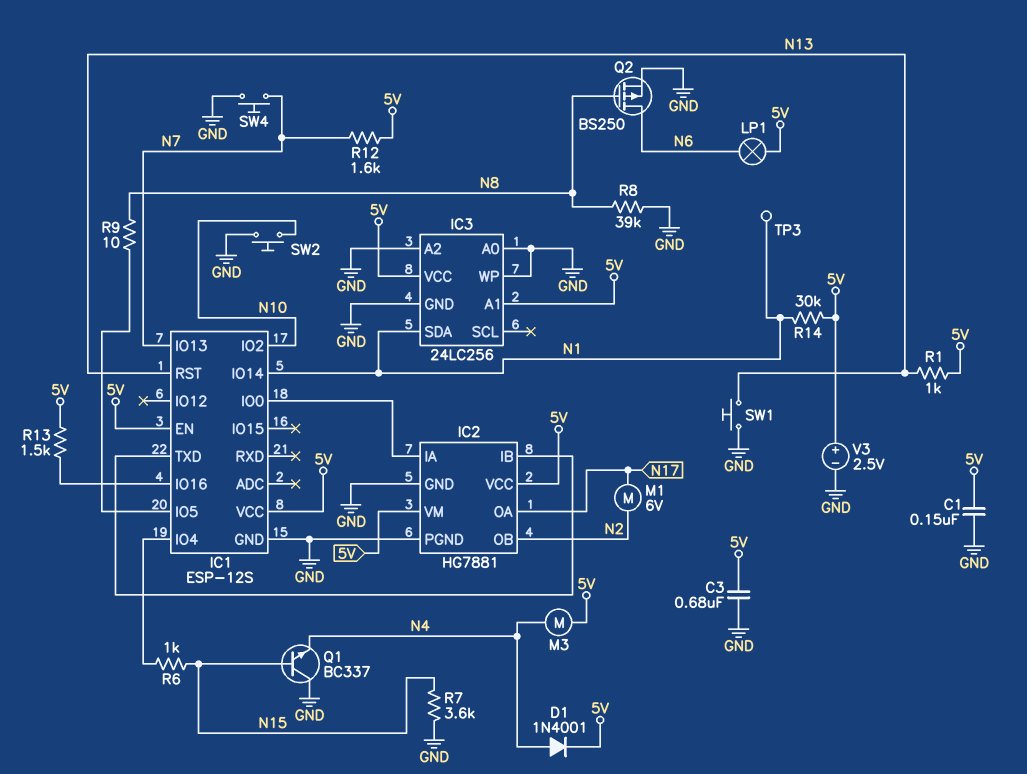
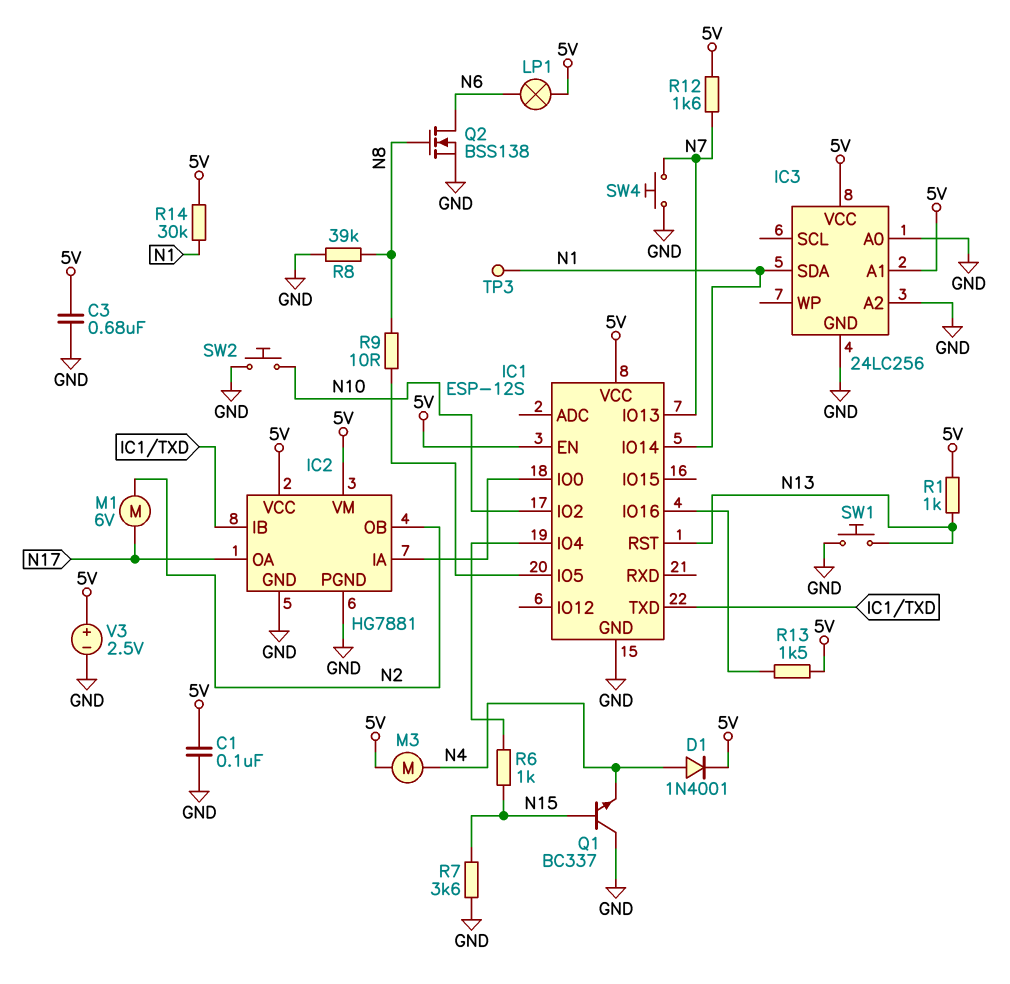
C1: 150nF (5V, GND) -> 100nF (5V, GND)
IC3 pin WP: GND -> none
Q2: PMOS BS250 (G N8, D N6, S GND) -> NMOS BSS138 (G N8, D N6, S GND)

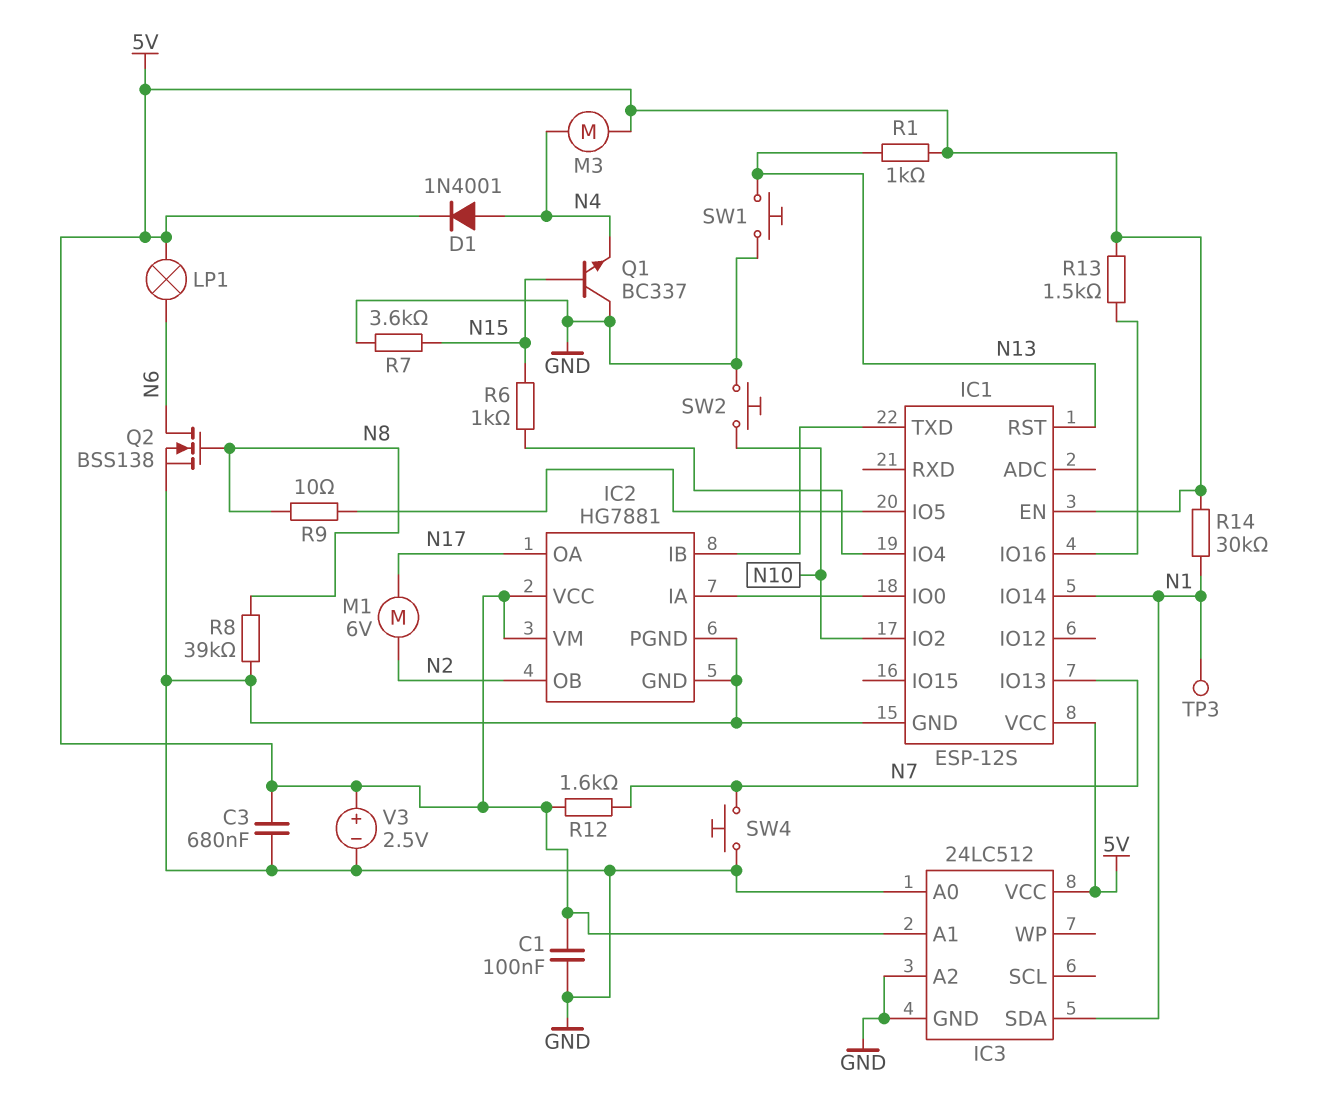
IC3: 24LC256 -> 24LC512

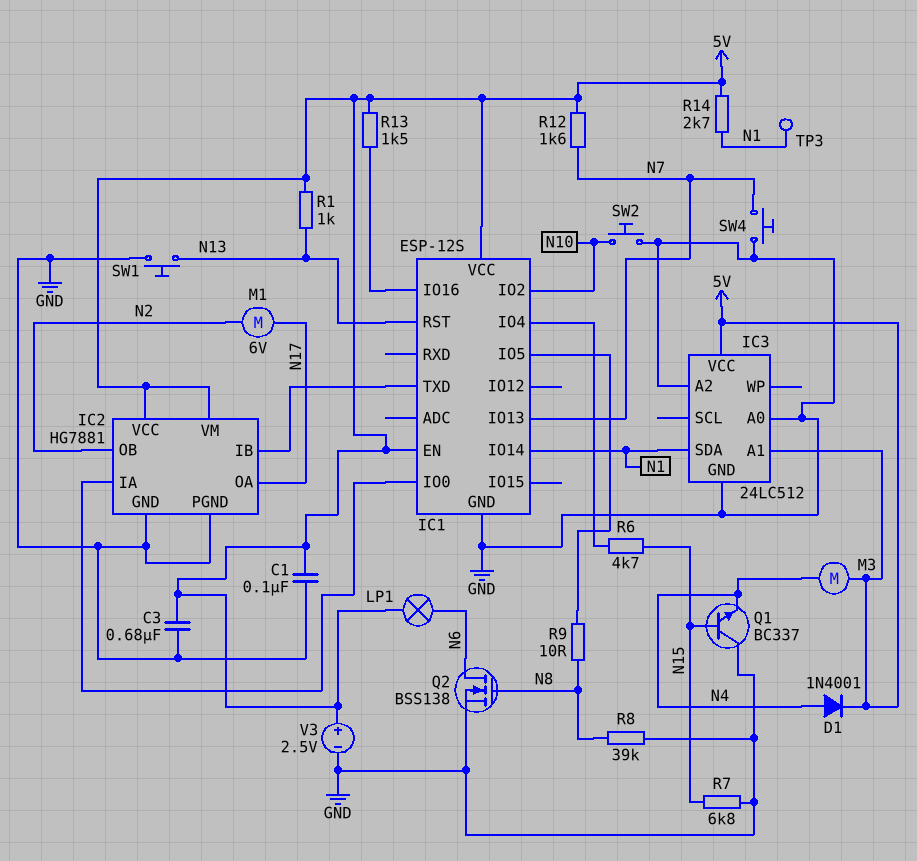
R6: 1k (IC1/IO4, N15) -> 4.7k (IC1/IO4, N15)
R7: 3.6k (GND, N15) -> 6.8k (GND, N15)
R14: 30k (5V, N1) -> 2.7k (5V, N1)

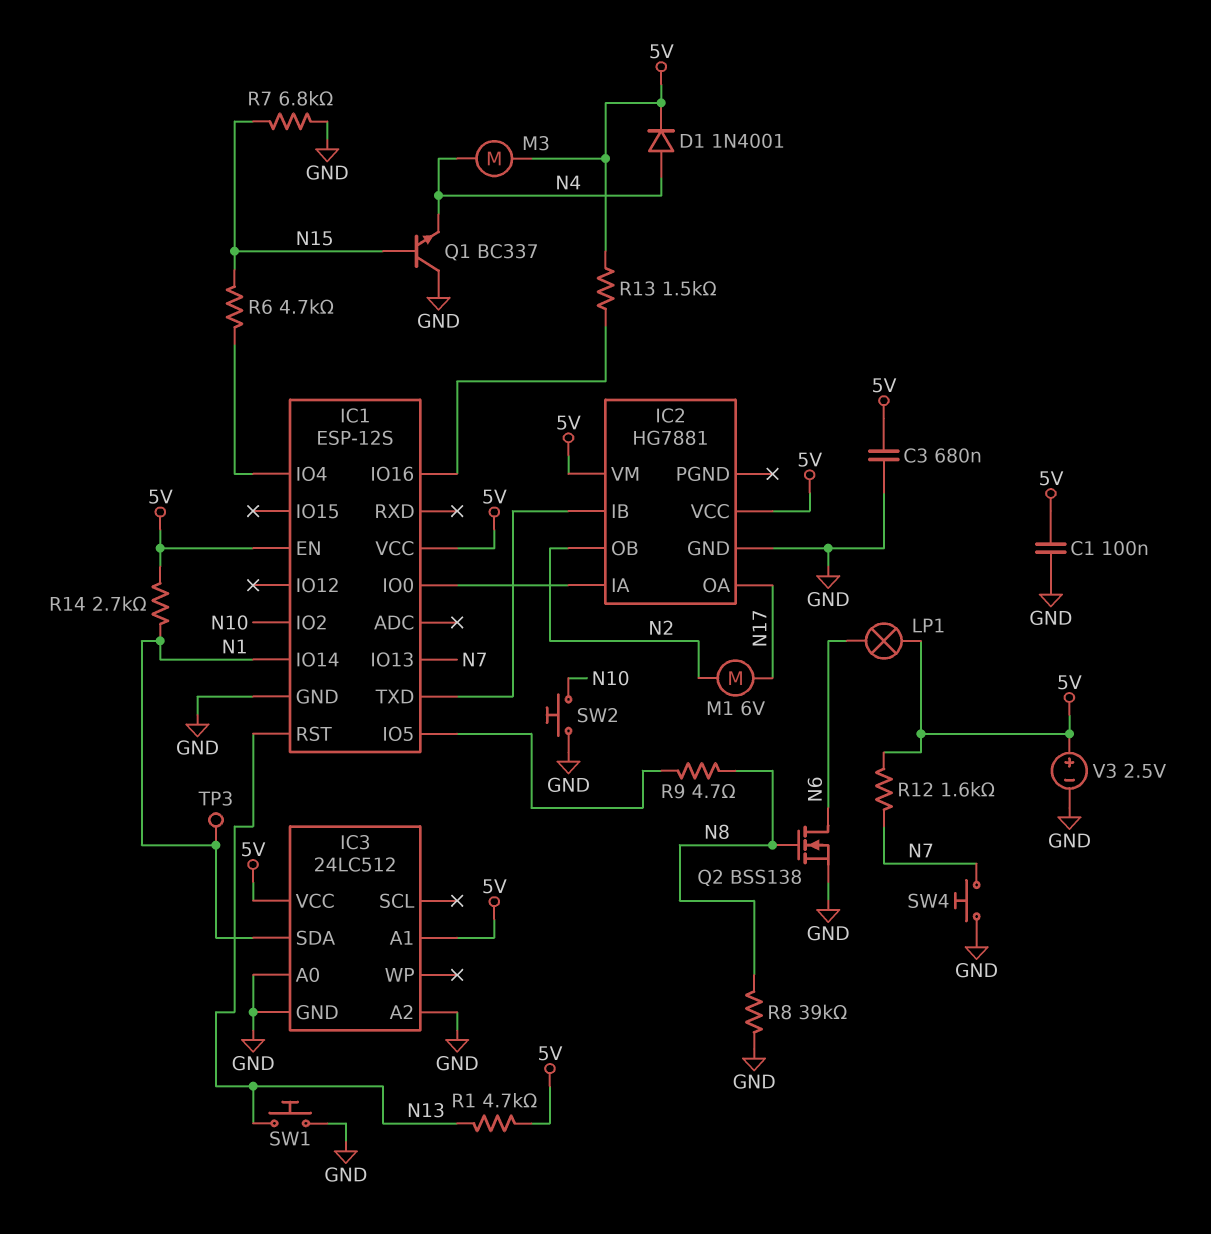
IC2 pin PGND: GND -> none
R1: 1k (5V, N13) -> 4.7k (5V, N13)
R9: 10 (IC1/IO5, N8) -> 4.7 (IC1/IO5, N8)

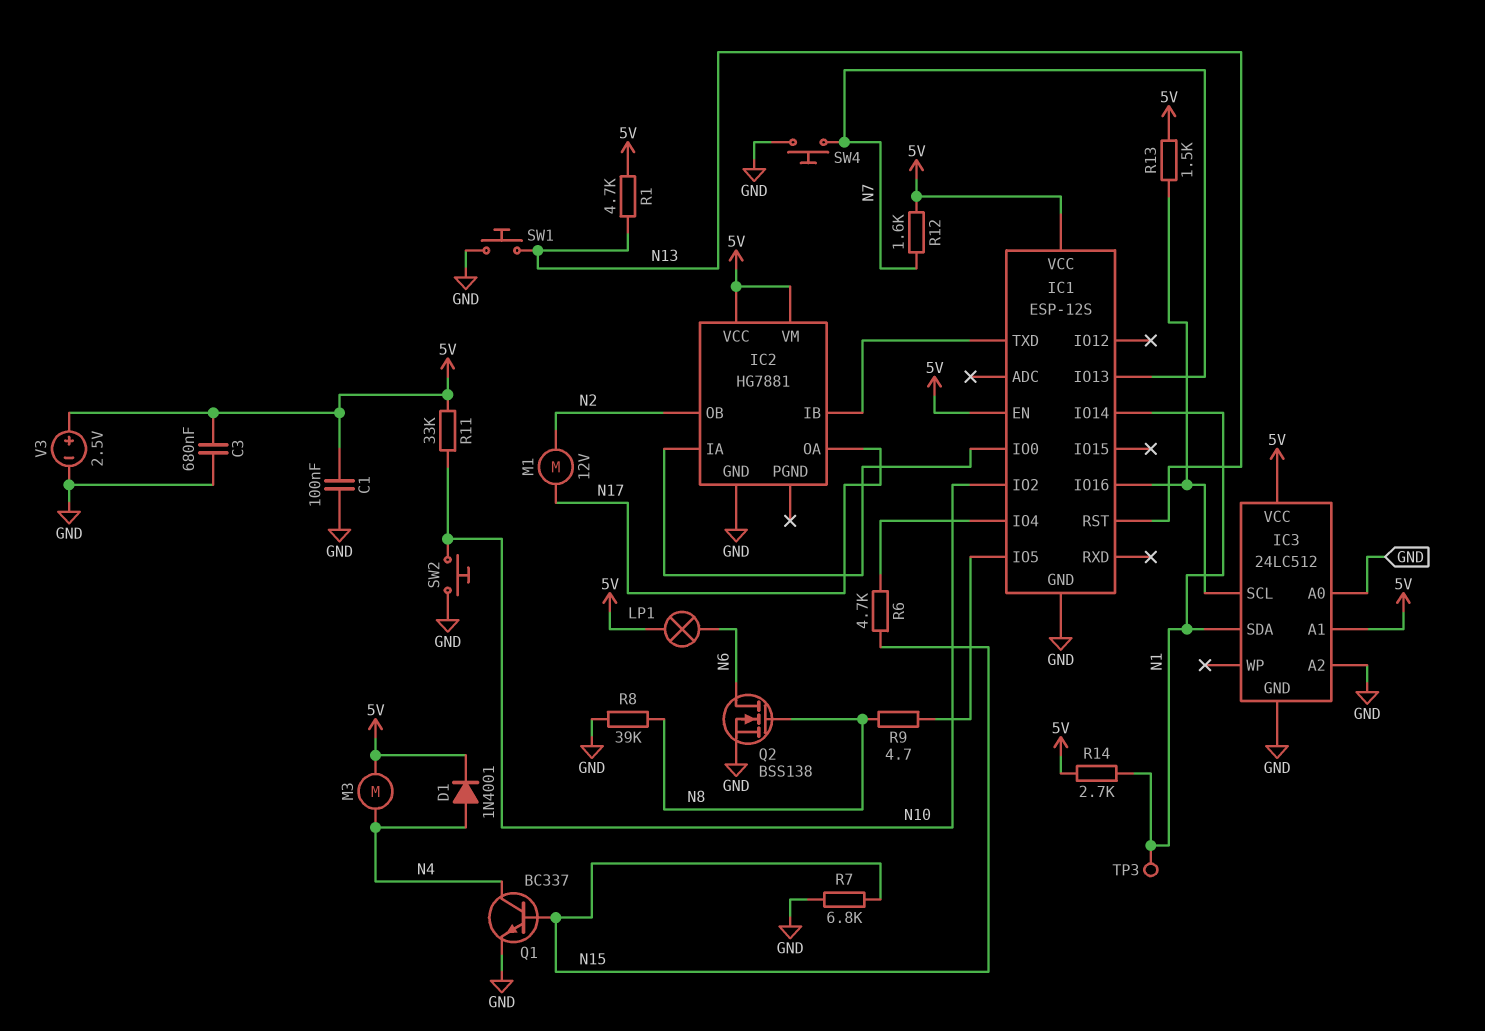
IC3 pin SCL: none -> IC1/IO16
M1: motor 6V (N2, N17) -> motor 12V (N2, N17)
Q1: NPN BC337 (B N15, C GND, E N4) -> NPN BC337 (B N15, C N4, E GND)
R11: none -> 33k (5V, N10)

